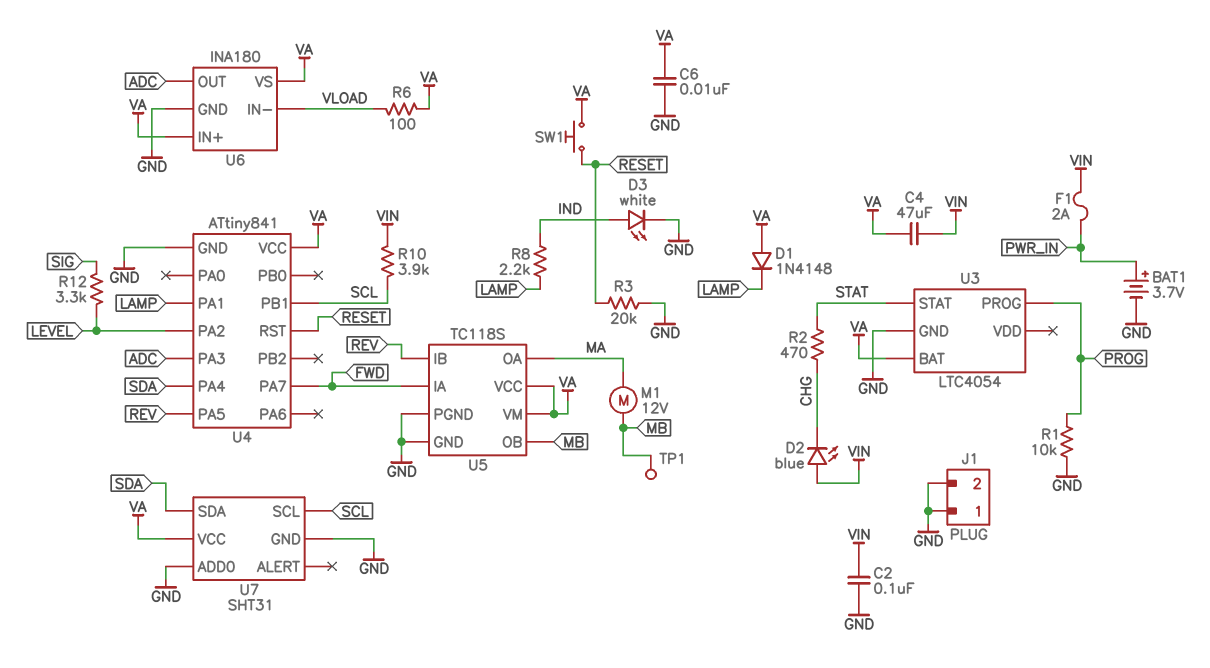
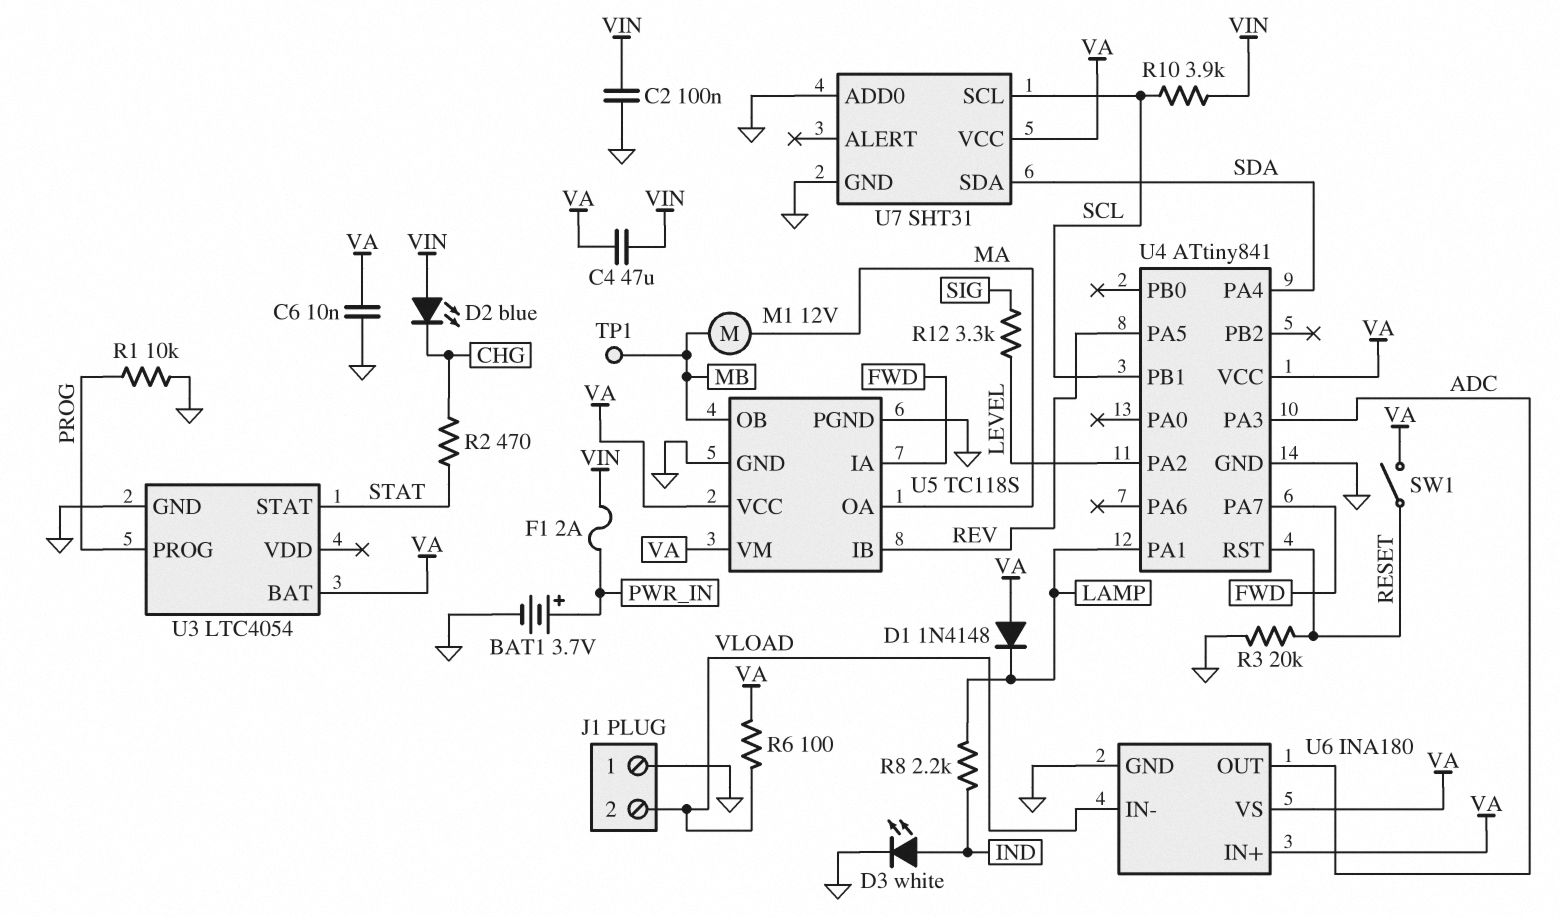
J1 pin 2: GND -> VLOAD
SW1: button (RESET, VA) -> switch (RESET, VA)

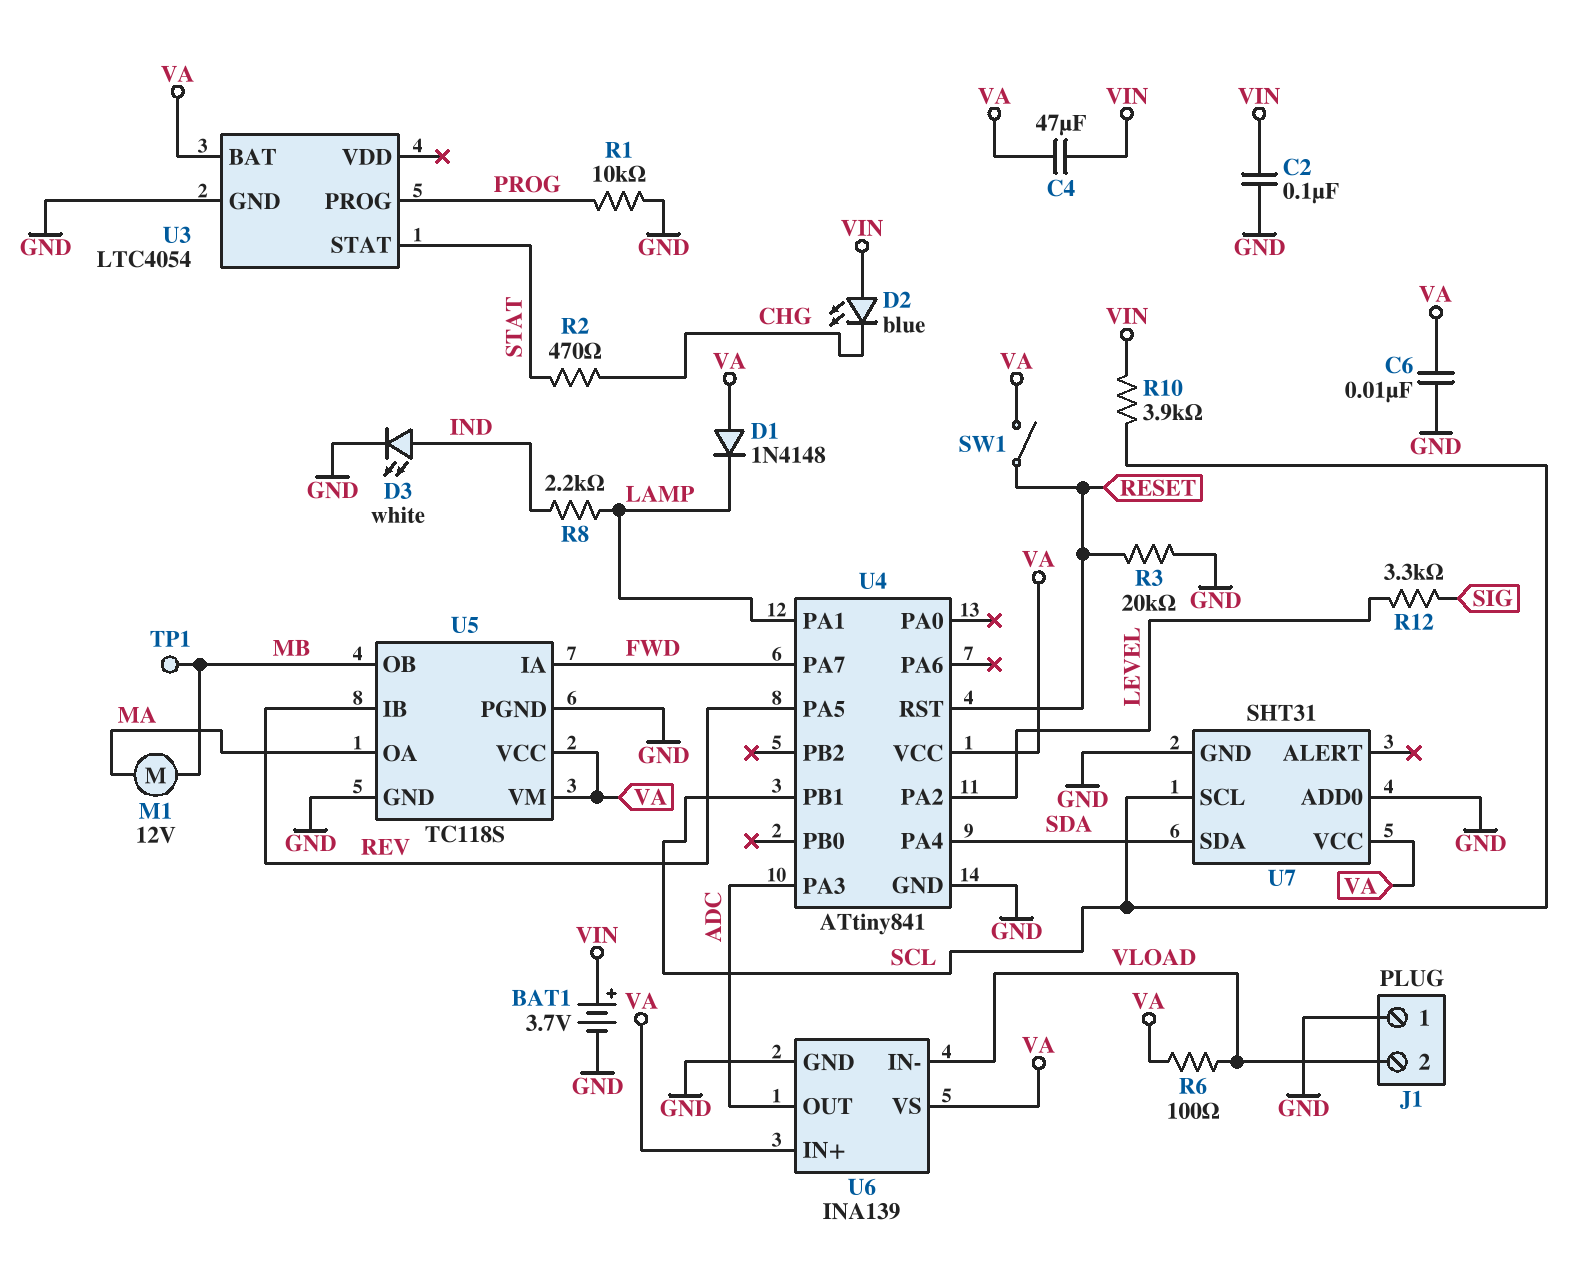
BAT1: 3.7V (plus PWR_IN, minus GND) -> 3.7V (plus VIN, minus GND)
F1: 2A (PWR_IN, VIN) -> none
U6: INA180 -> INA139

